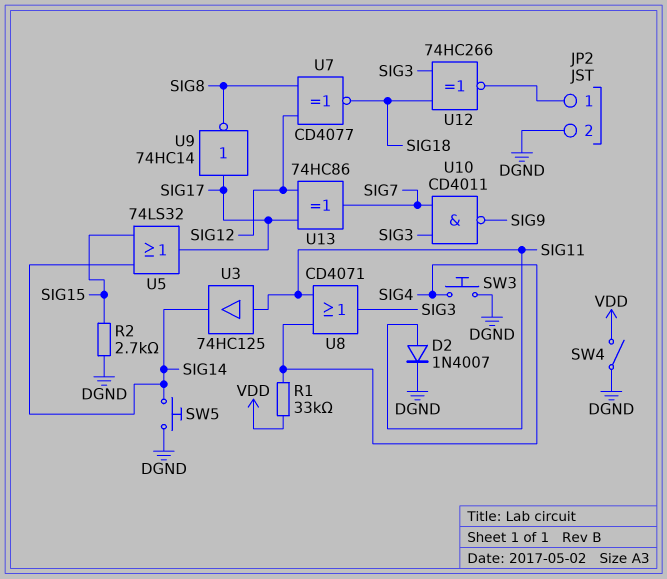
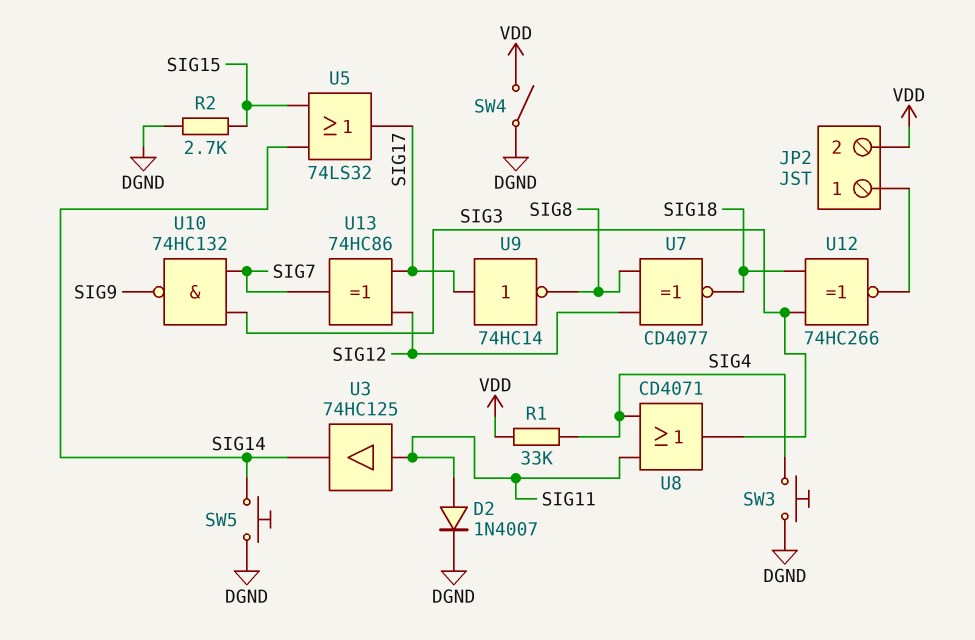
JP2 pin 2: DGND -> VDD
U10: NAND CD4011 (in SIG3, in SIG7, out SIG9) -> NAND 74HC132 (in SIG3, in SIG7, out SIG9)

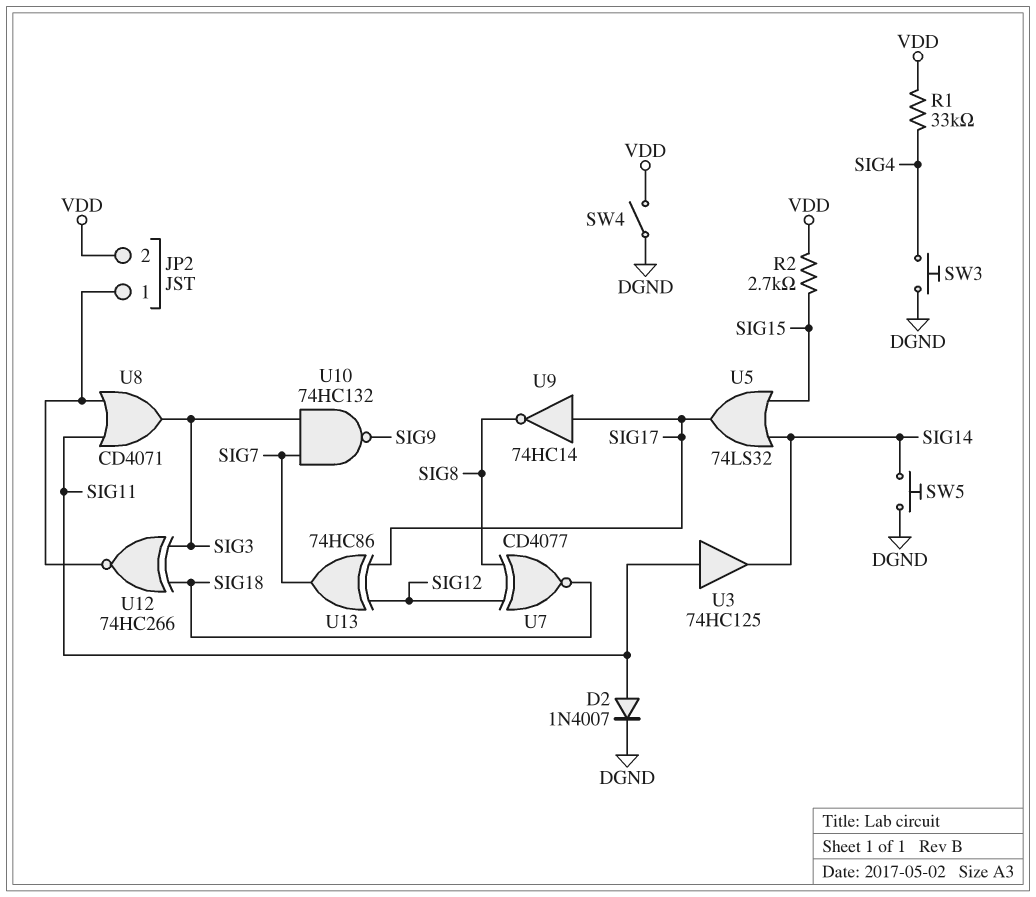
R2: 2.7k (DGND, SIG15) -> 2.7k (SIG15, VDD)
U8: OR CD4071 (in SIG4, in SIG11, out SIG3) -> OR CD4071 (in JP2/1, in SIG11, out SIG3)

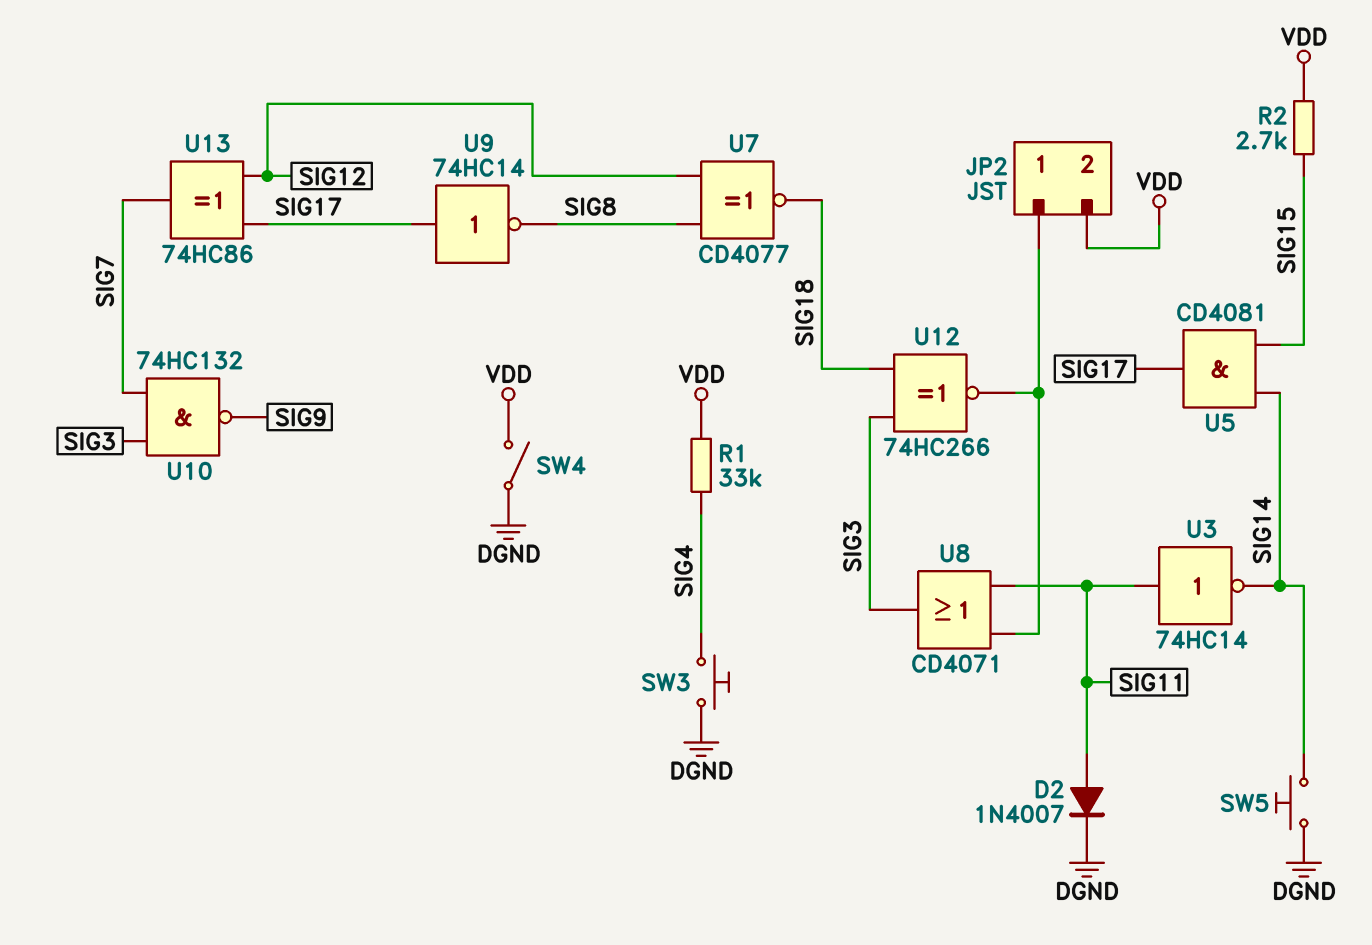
U3: buffer 74HC125 (in SIG11, out SIG14) -> NOT 74HC14 (in SIG11, out SIG14)
U5: OR 74LS32 (in SIG14, in SIG15, out SIG17) -> AND CD4081 (in SIG14, in SIG15, out SIG17)

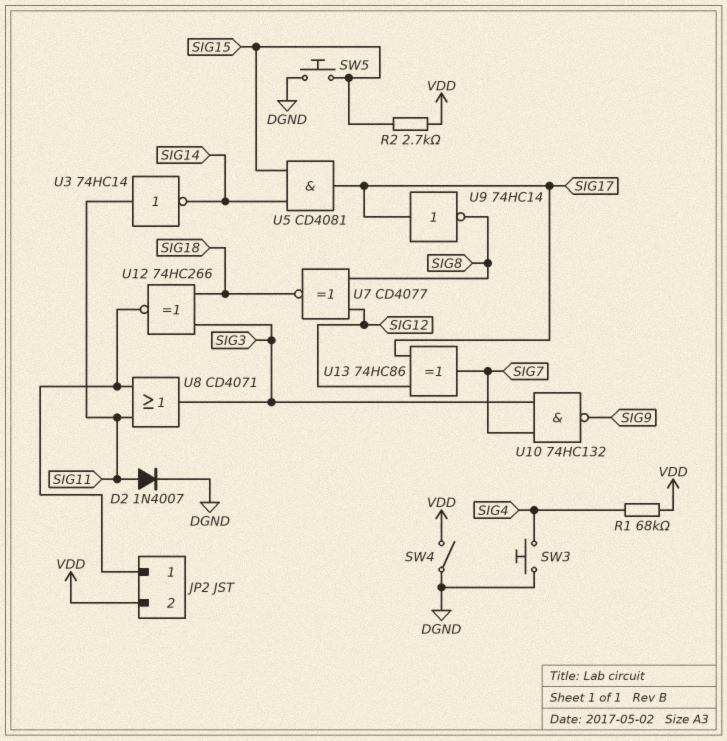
R1: 33k (SIG4, VDD) -> 68k (SIG4, VDD)
SW5: button (DGND, SIG14) -> button (DGND, SIG15)

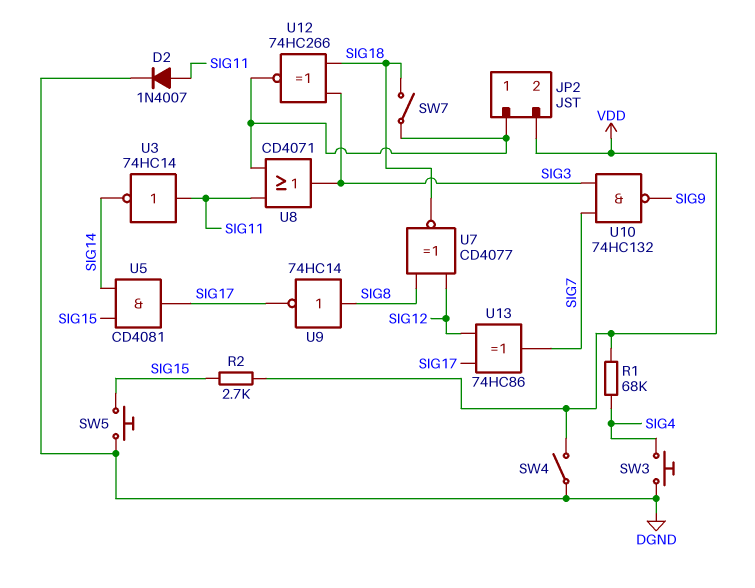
SW7: none -> switch (JP2/1, SIG18)
U9: NOT 74HC14 (in SIG17, out SIG8) -> NOT 74HC14 (in SIG8, out SIG17)

